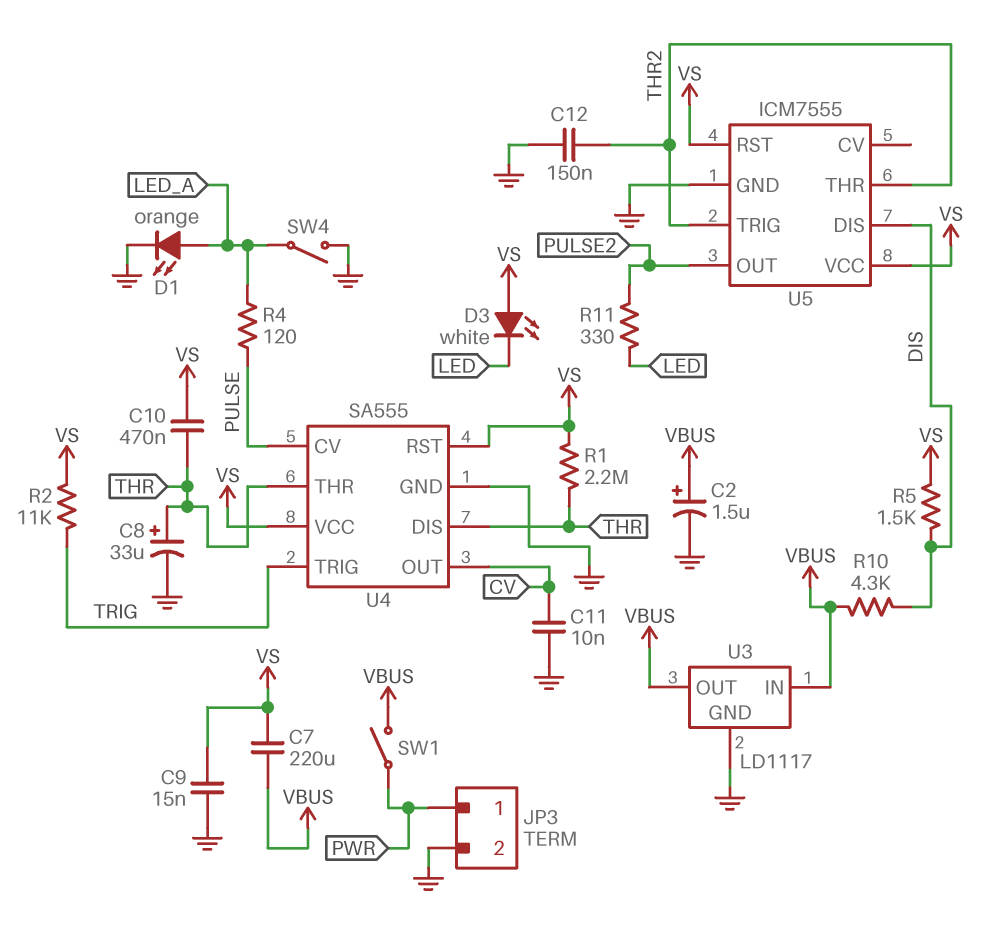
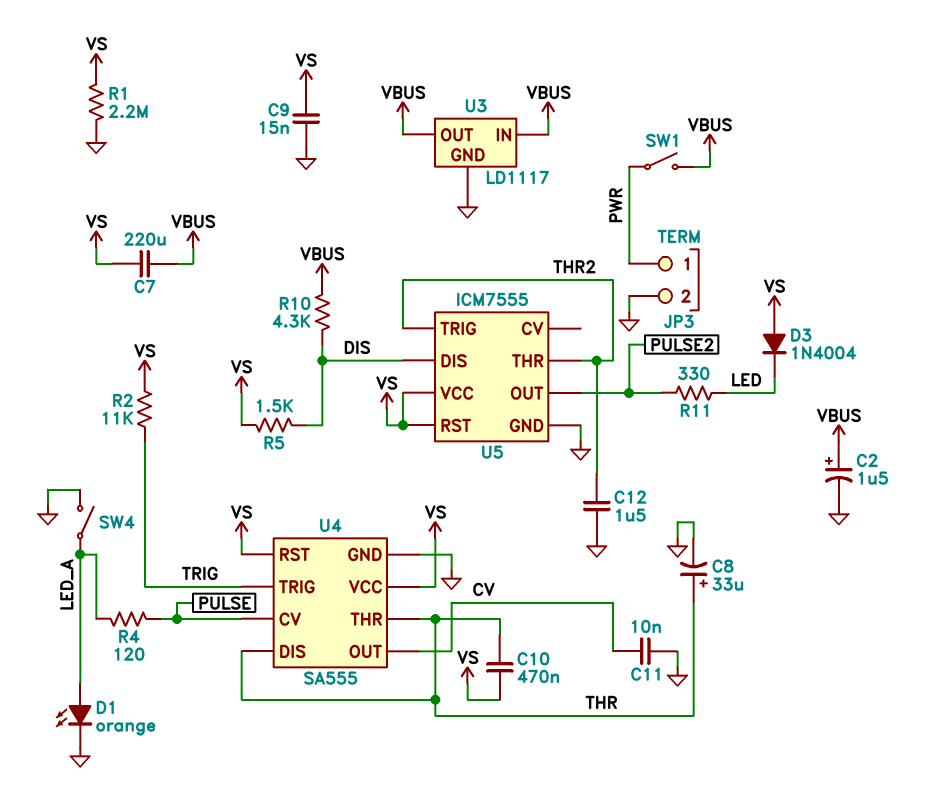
C12: 150nF (GND, THR2) -> 1.5uF (GND, THR2)
D3: LED white (A VS, K LED) -> diode 1N4004 (A VS, K LED)
R1: 2.2M (THR, VS) -> 2.2M (GND, VS)

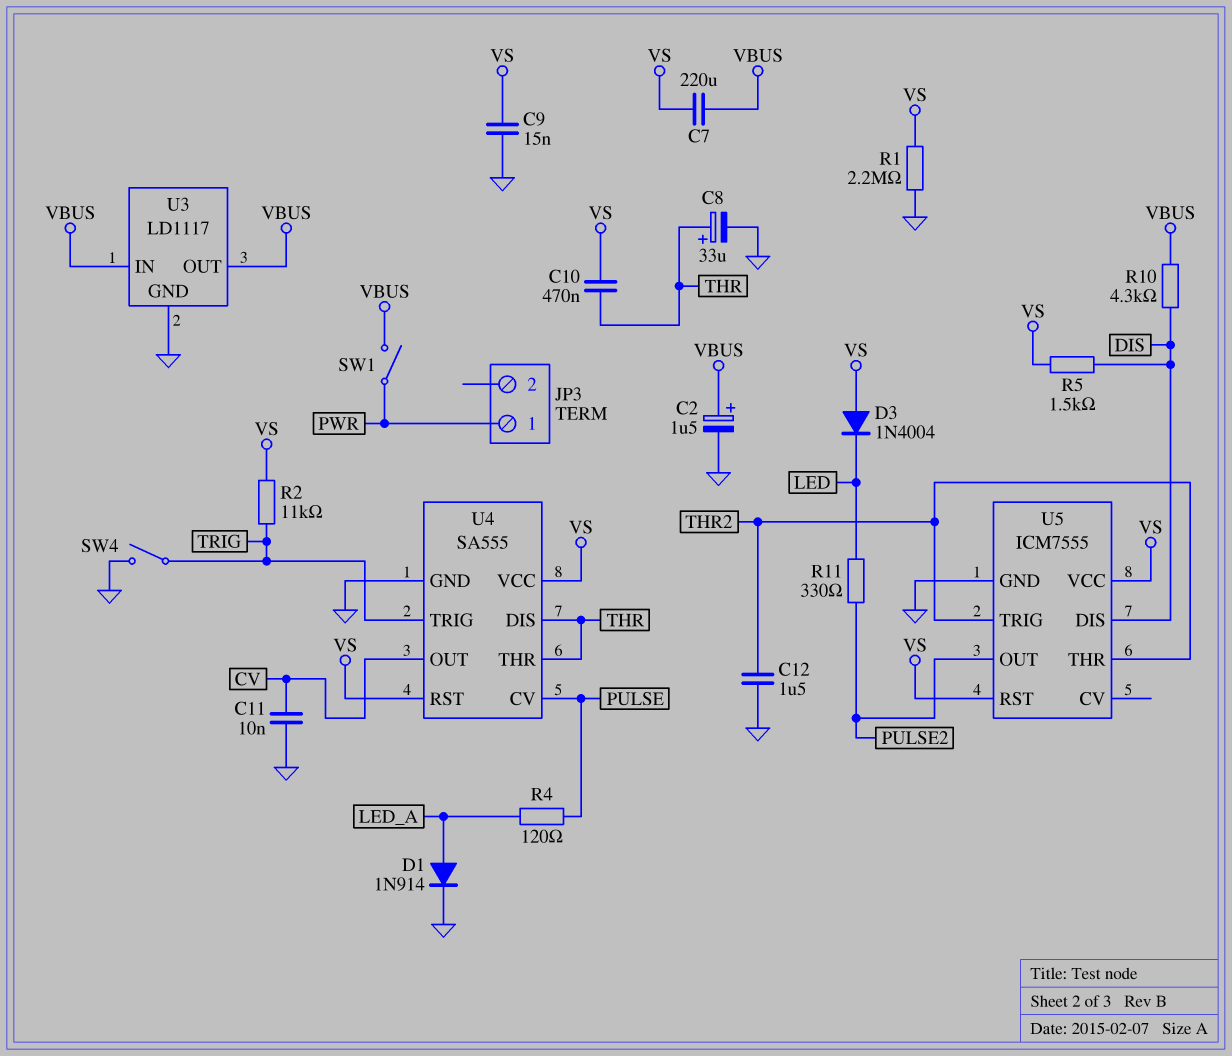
D1: LED orange (A LED_A, K GND) -> diode 1N914 (A LED_A, K GND)
JP3 pin 2: GND -> none
SW4: switch (GND, LED_A) -> switch (GND, TRIG)

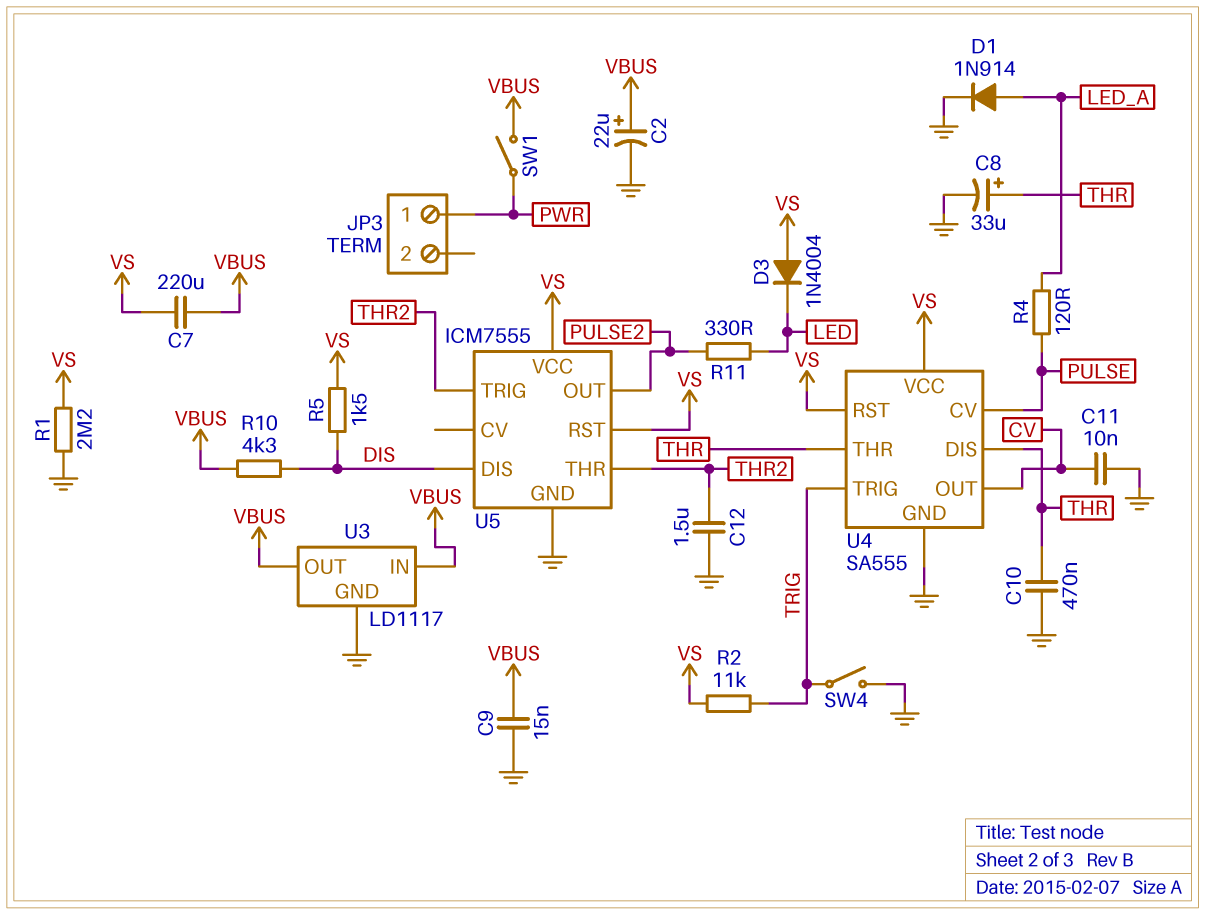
C2: 1.5uF (plus VBUS, minus GND) -> 22uF (plus VBUS, minus GND)
C9: 15nF (GND, VS) -> 15nF (GND, VBUS)
C10: 470nF (THR, VS) -> 470nF (GND, THR)

